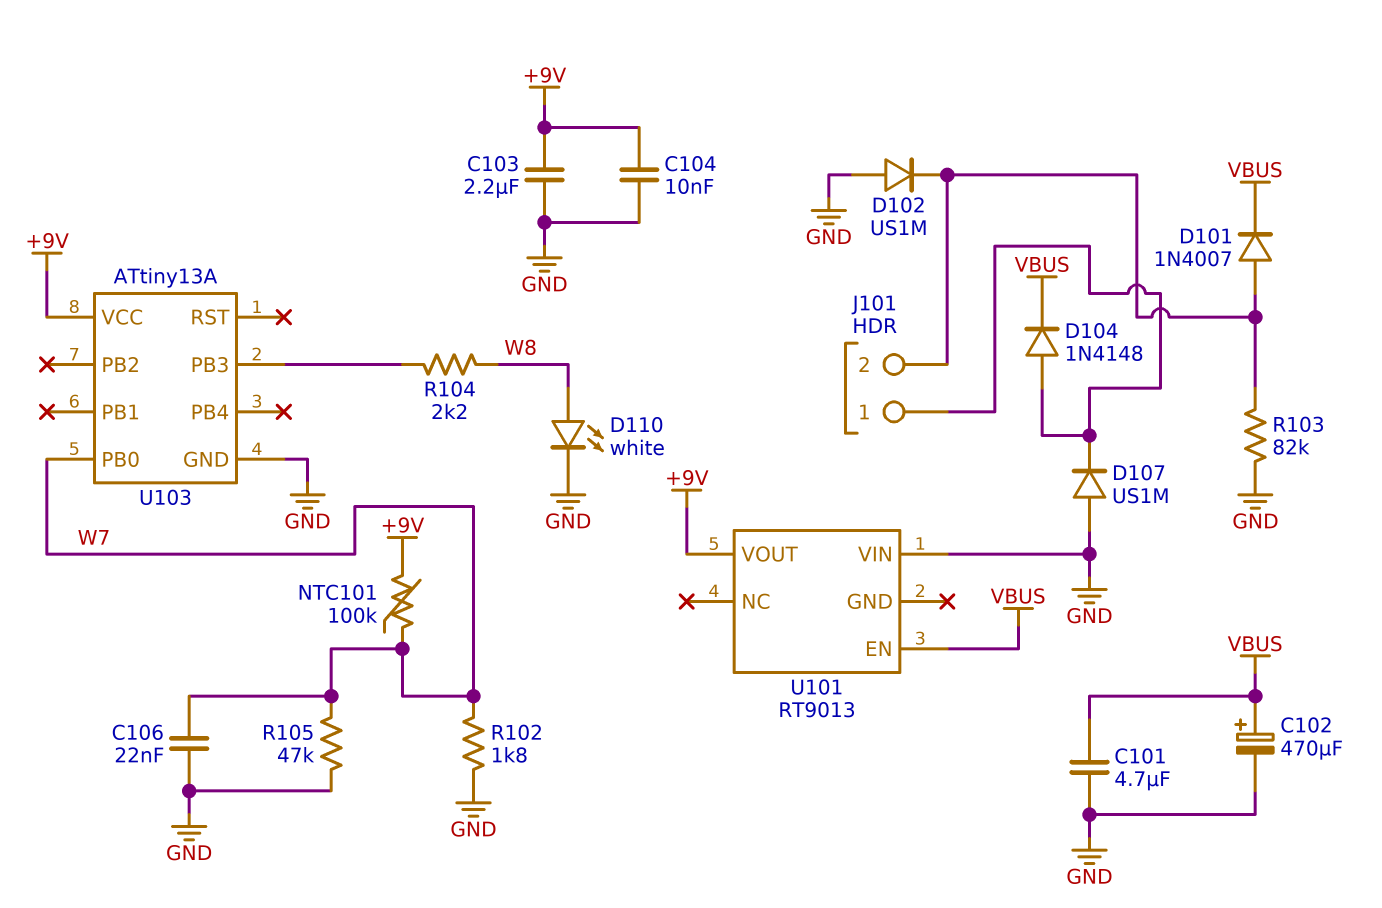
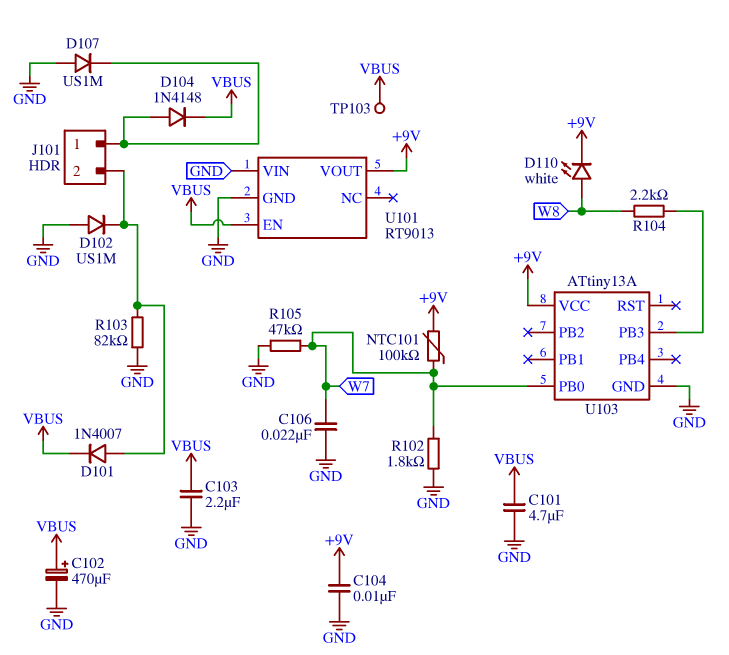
C103: 2.2uF (+9V, GND) -> 2.2uF (GND, VBUS)
D110: LED white (A W8, K GND) -> LED white (A W8, K +9V)
TP103: none -> test point (VBUS)
U101 pin GND: none -> GND

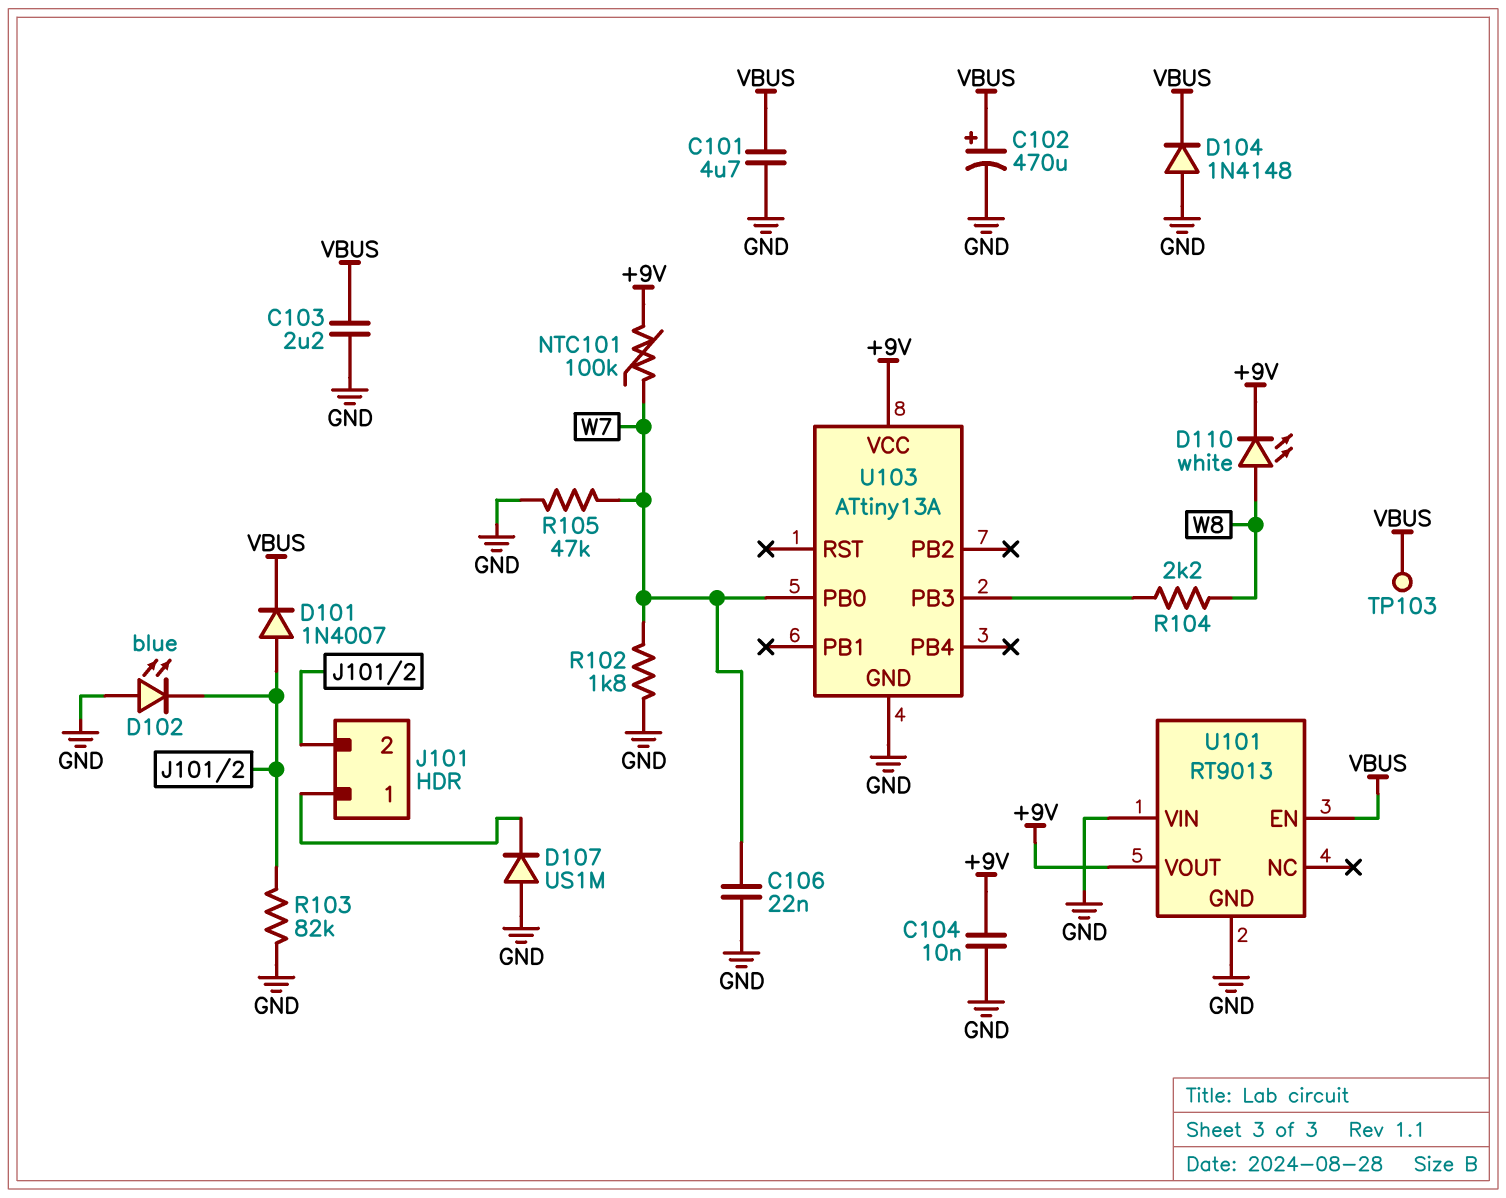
D102: diode US1M (A GND, K J101/2) -> LED blue (A GND, K J101/2)
D104: diode 1N4148 (A J101/1, K VBUS) -> diode 1N4148 (A GND, K VBUS)

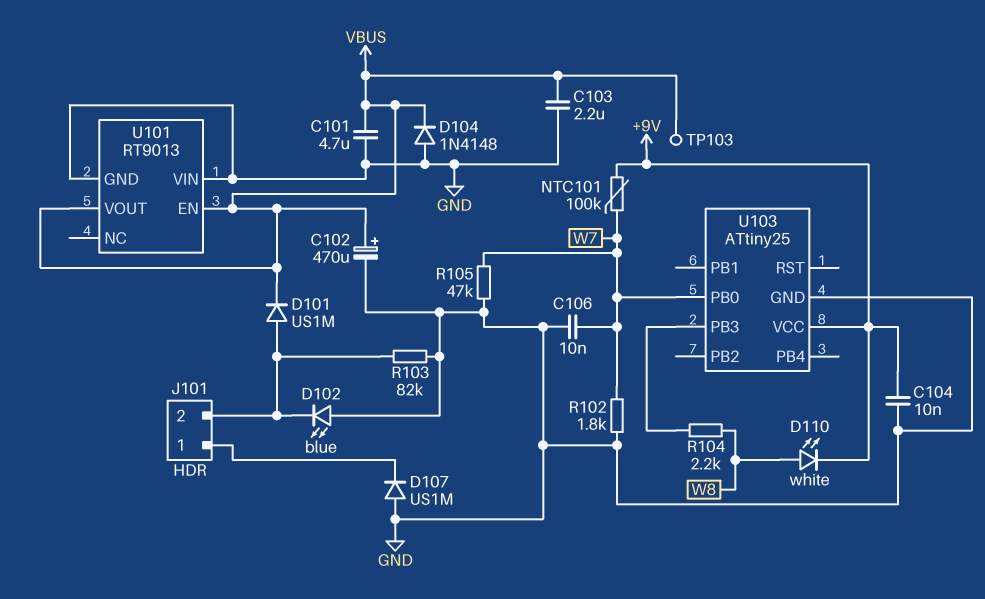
C106: 22nF (GND, W7) -> 10nF (GND, W7)
D101: diode 1N4007 (A J101/2, K VBUS) -> diode US1M (A J101/2, K VBUS)
U101 pin VOUT: +9V -> VBUS
U103: ATtiny13A -> ATtiny25

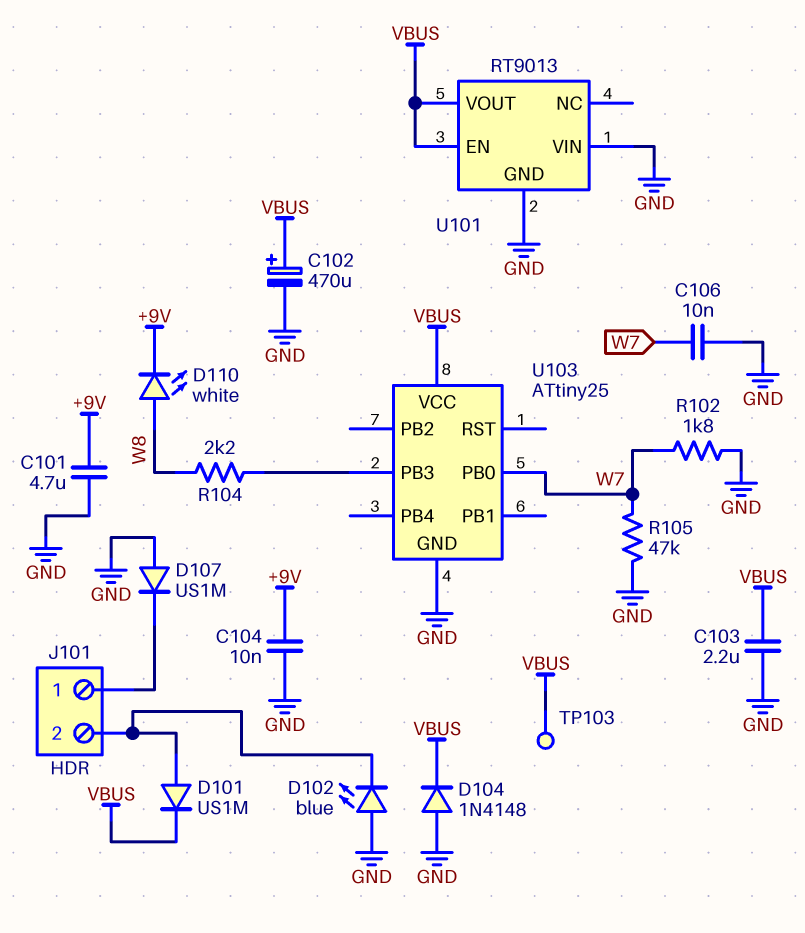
C101: 4.7uF (GND, VBUS) -> 4.7uF (+9V, GND)
NTC101: 100k (+9V, W7) -> none
R103: 82k (GND, J101/2) -> none
U103 pin VCC: +9V -> VBUS

